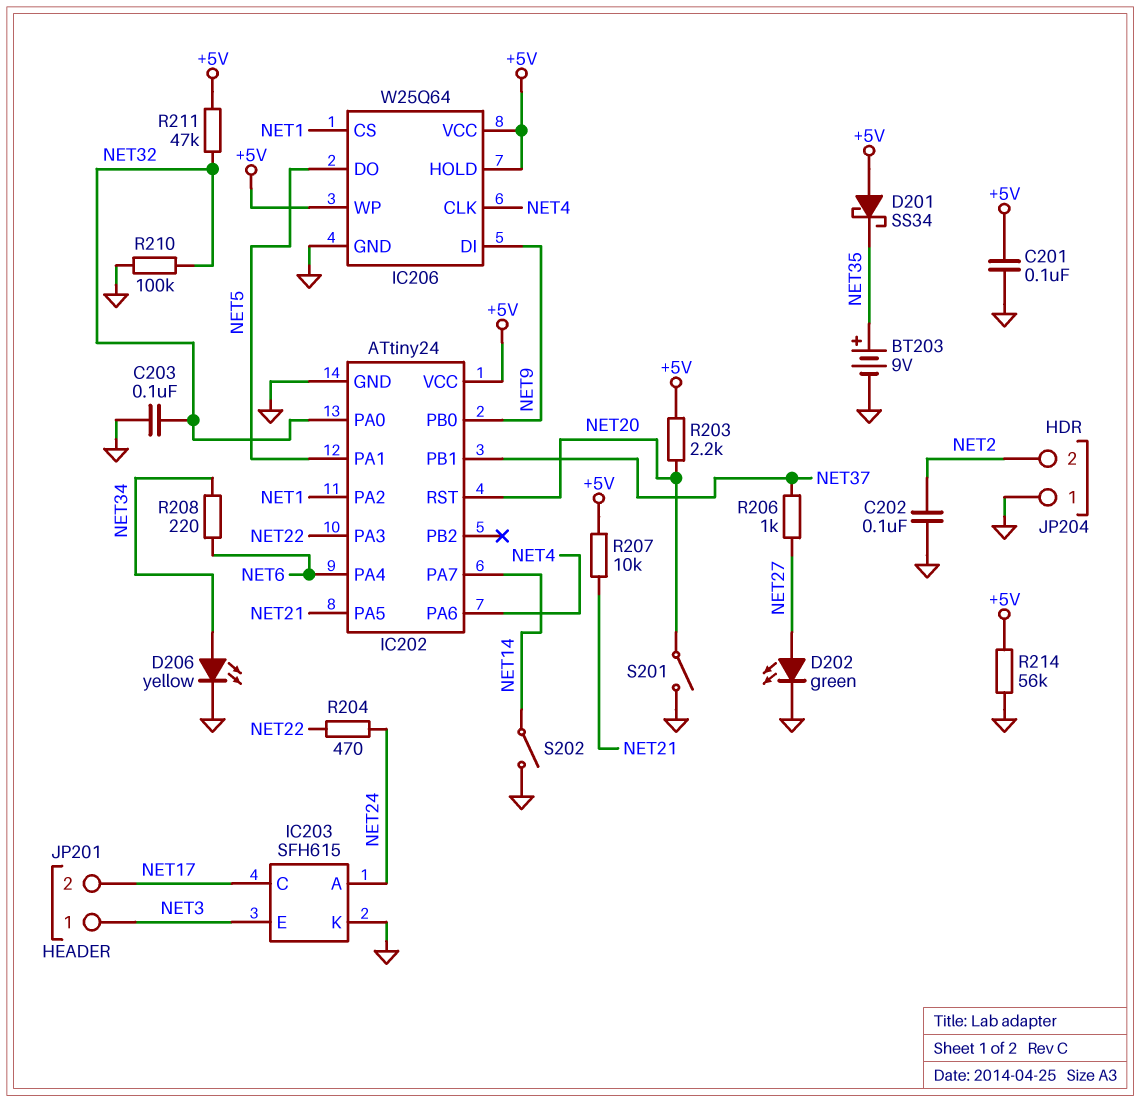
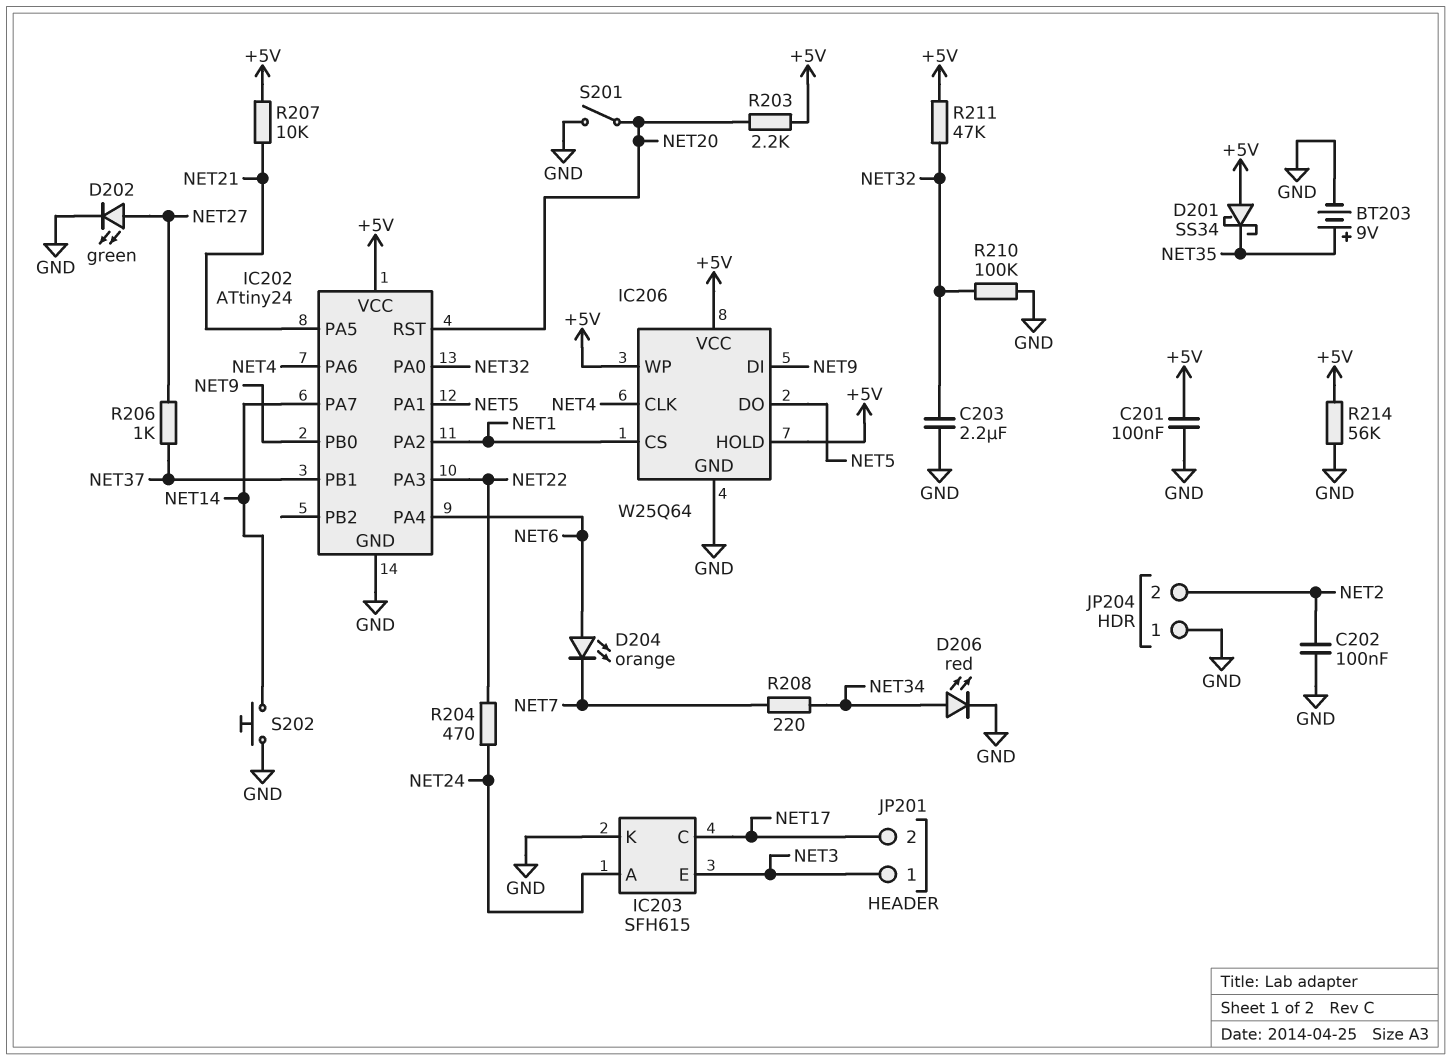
C203: 100nF (GND, NET32) -> 2.2uF (GND, NET32)
D204: none -> LED orange (A NET6, K NET7)
D206: LED yellow (A NET34, K GND) -> LED red (A NET34, K GND)
R208: 220 (NET6, NET34) -> 220 (NET7, NET34)
S202: switch (GND, NET14) -> button (GND, NET14)

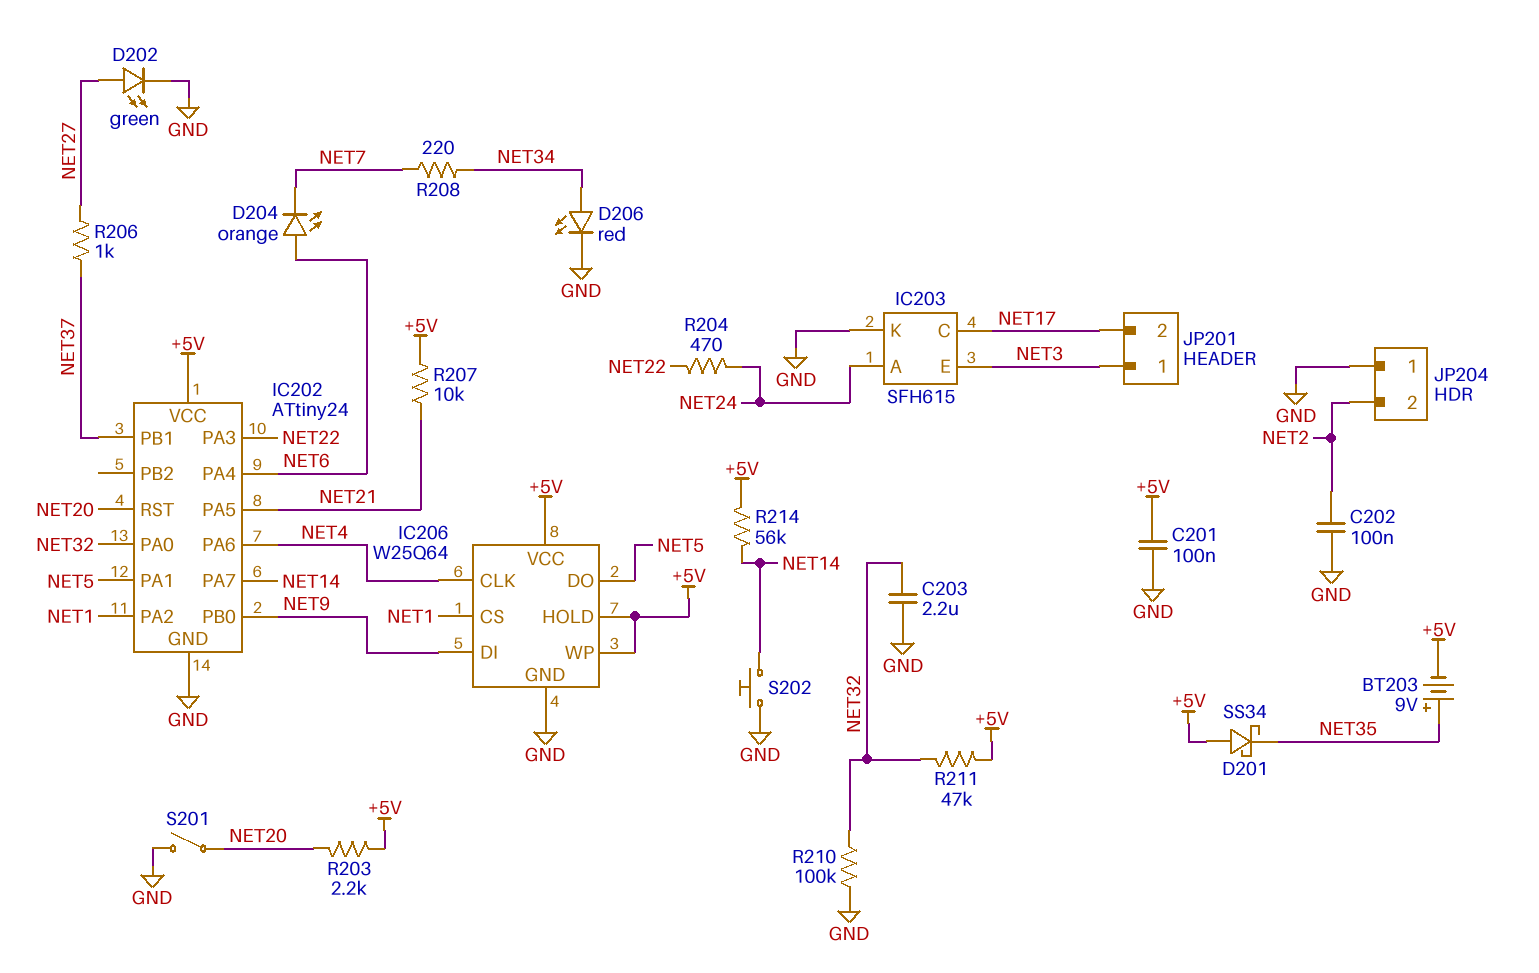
BT203: 9V (plus NET35, minus GND) -> 9V (plus NET35, minus +5V)
R214: 56k (+5V, GND) -> 56k (+5V, NET14)

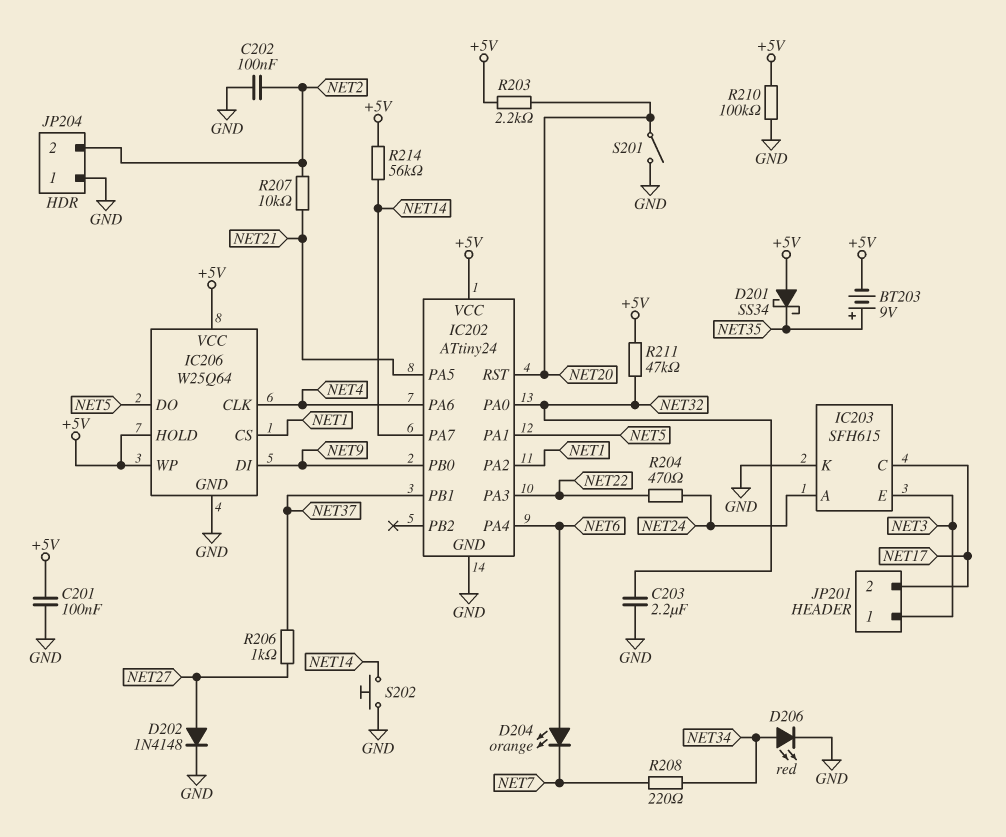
D202: LED green (A NET27, K GND) -> diode 1N4148 (A NET27, K GND)
R207: 10k (+5V, NET21) -> 10k (NET2, NET21)
R210: 100k (GND, NET32) -> 100k (+5V, GND)

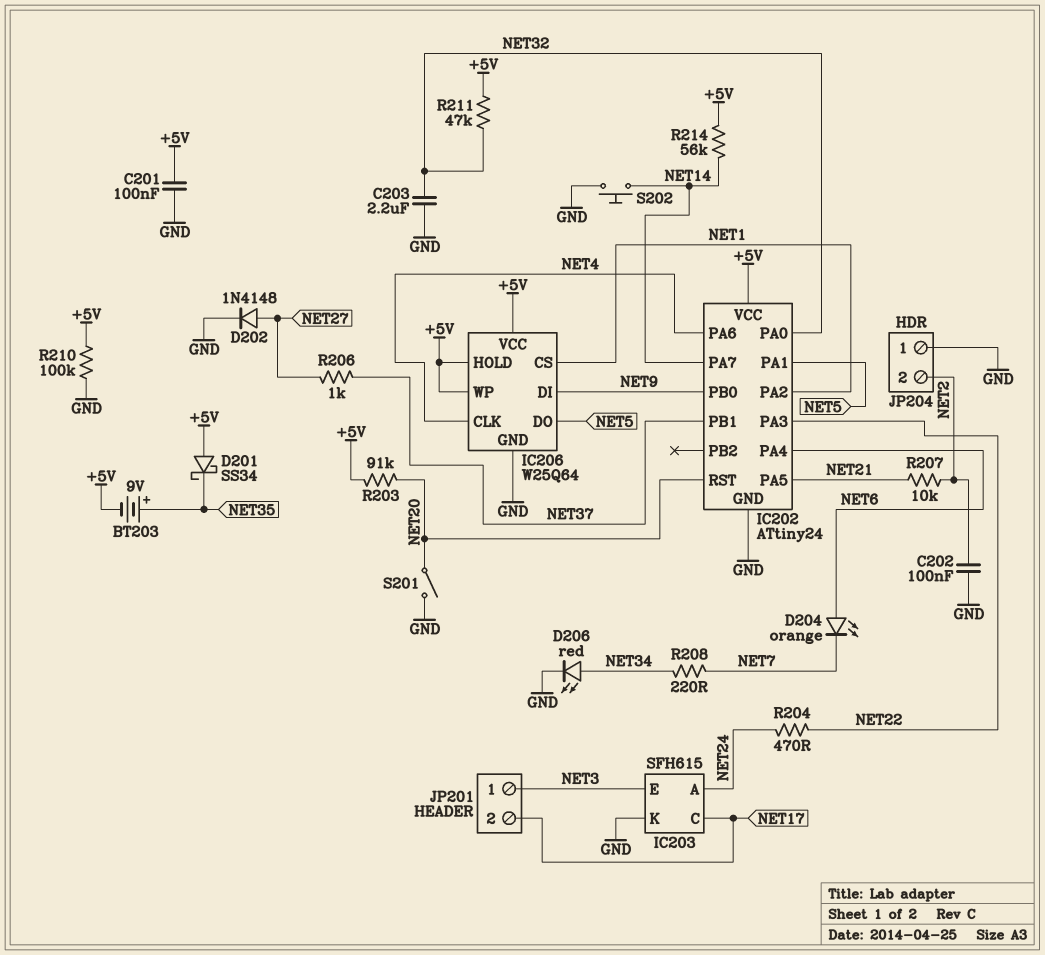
R203: 2.2k (+5V, NET20) -> 91k (+5V, NET20)

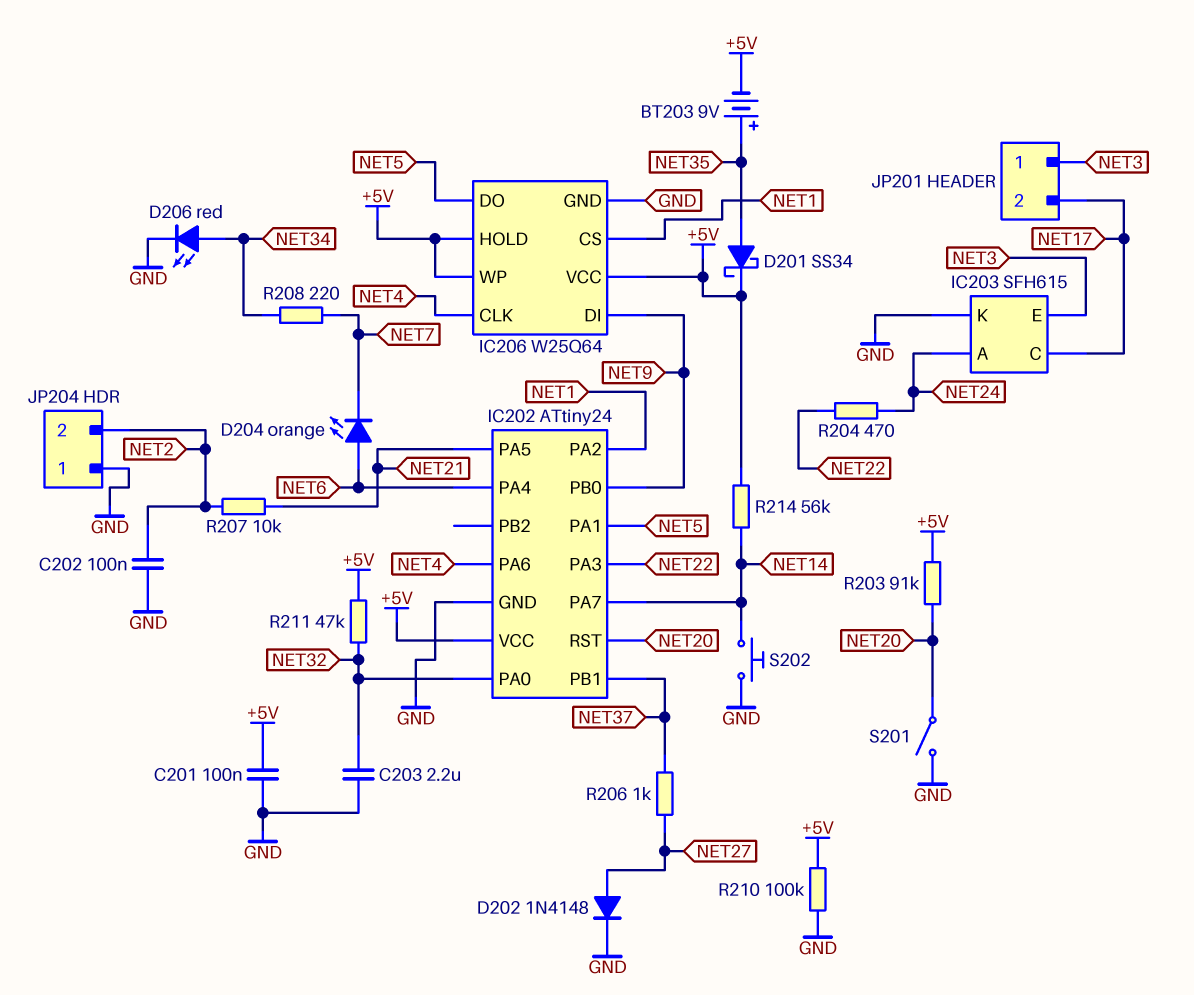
D201: schottky SS34 (A +5V, K NET35) -> schottky SS34 (A NET35, K +5V)

